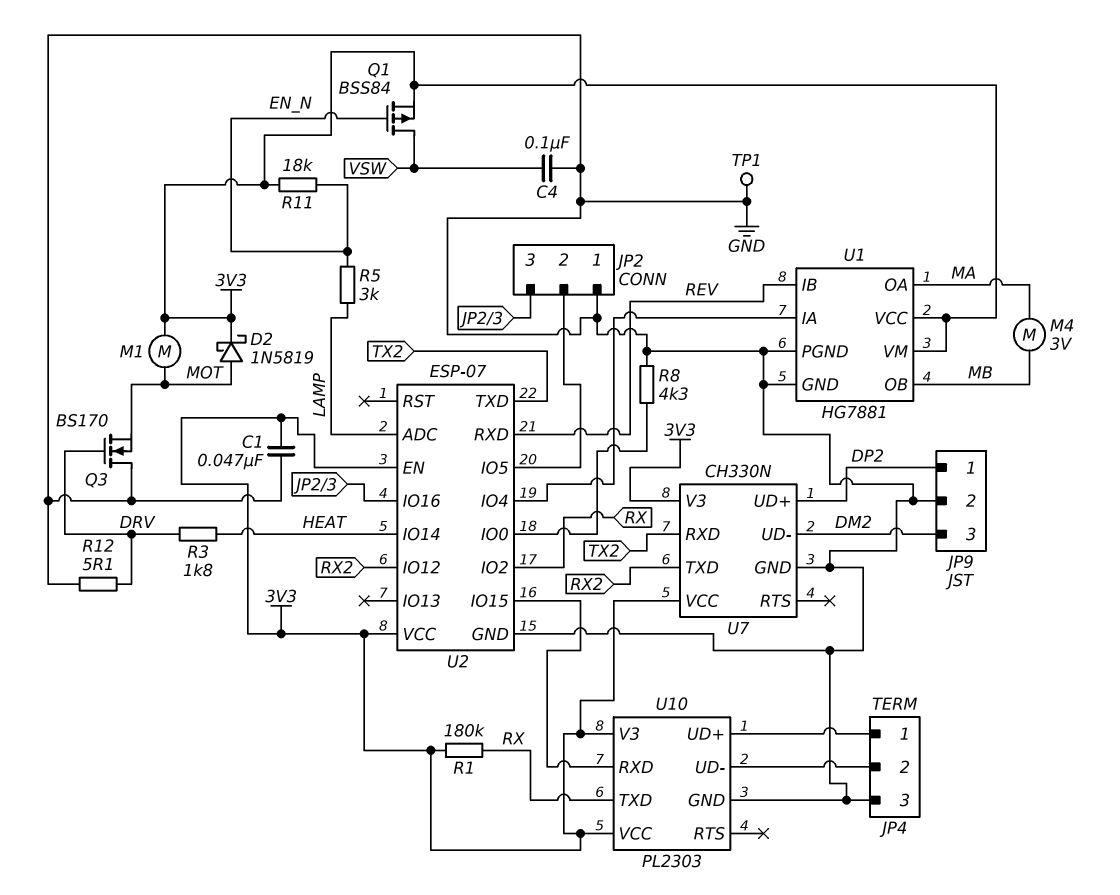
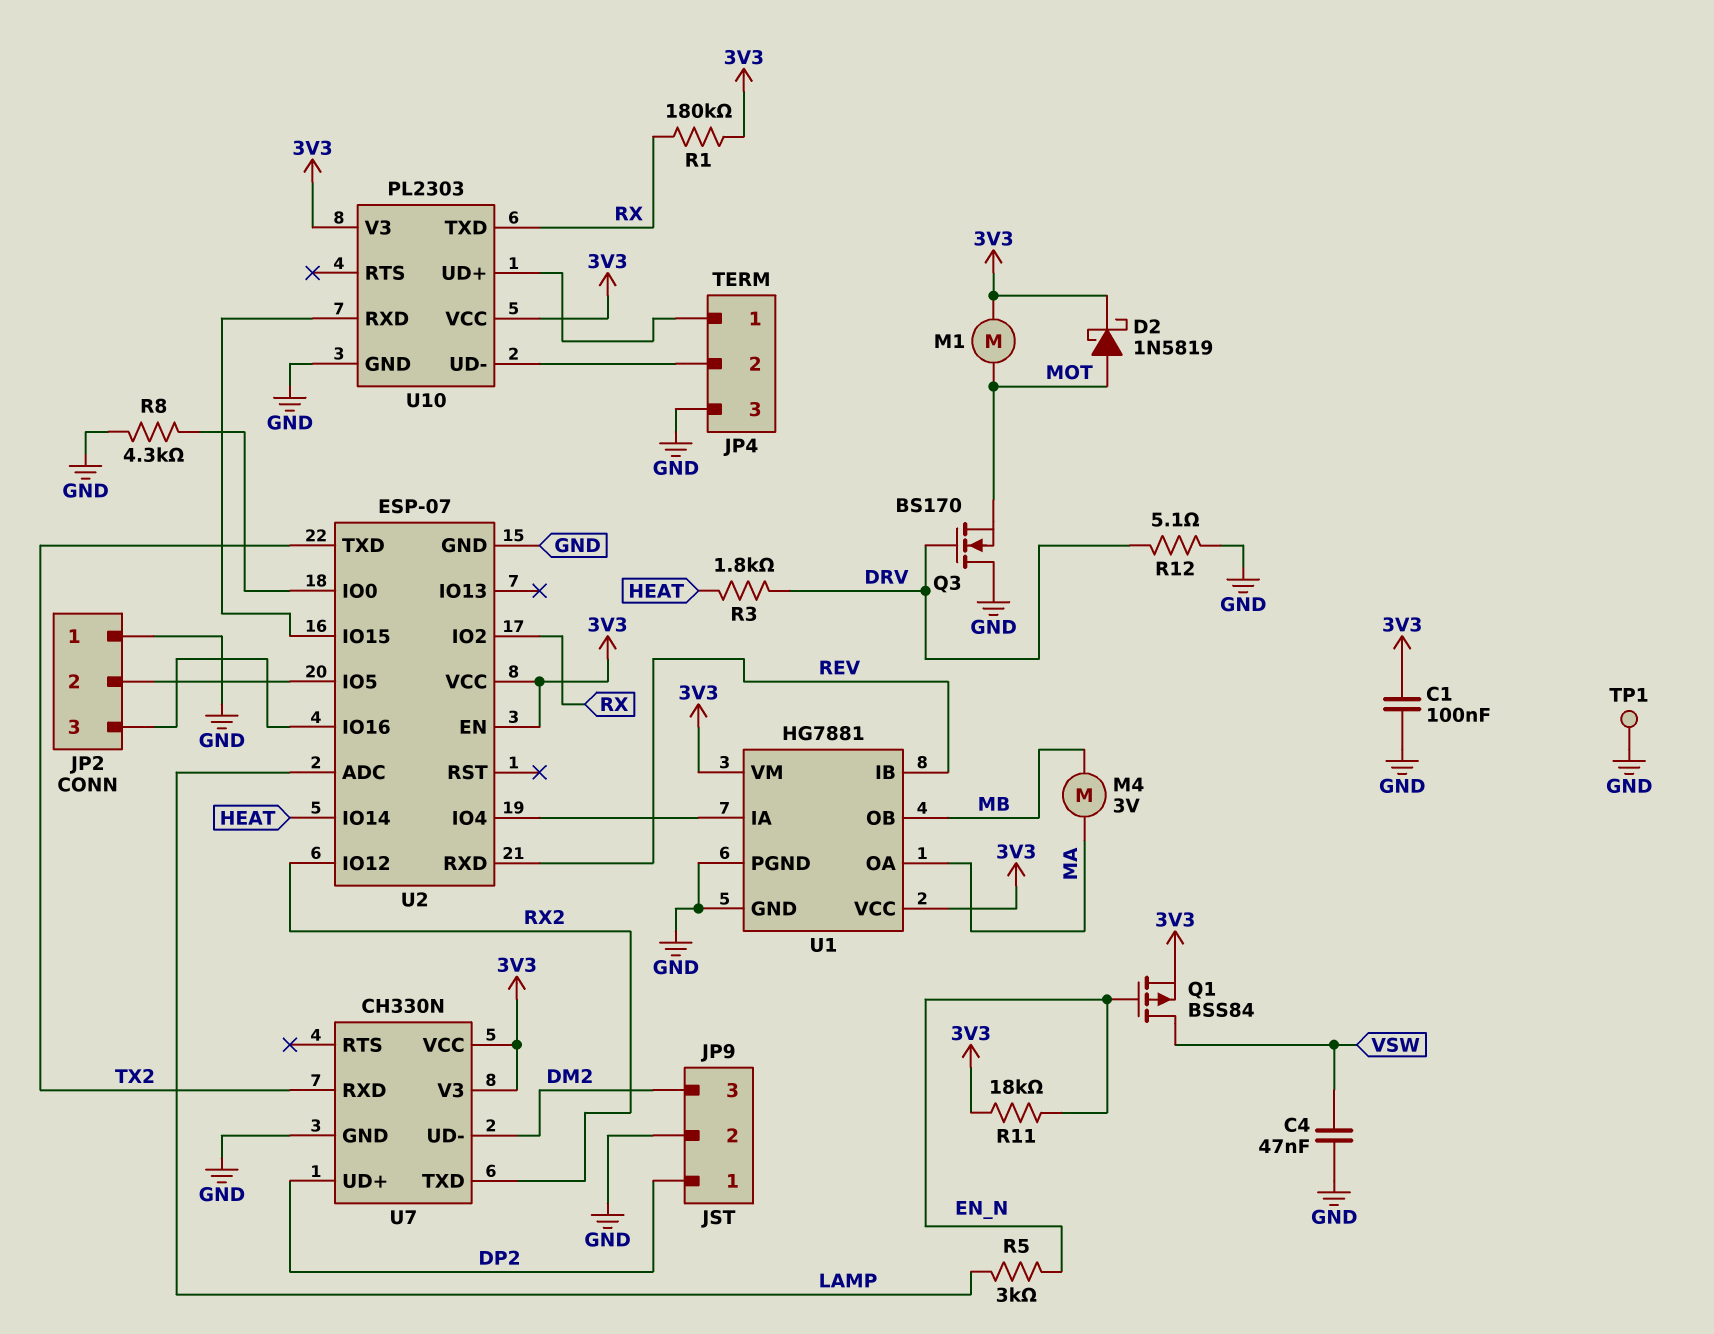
C1: 47nF (3V3, GND) -> 100nF (3V3, GND)
C4: 100nF (GND, VSW) -> 47nF (GND, VSW)

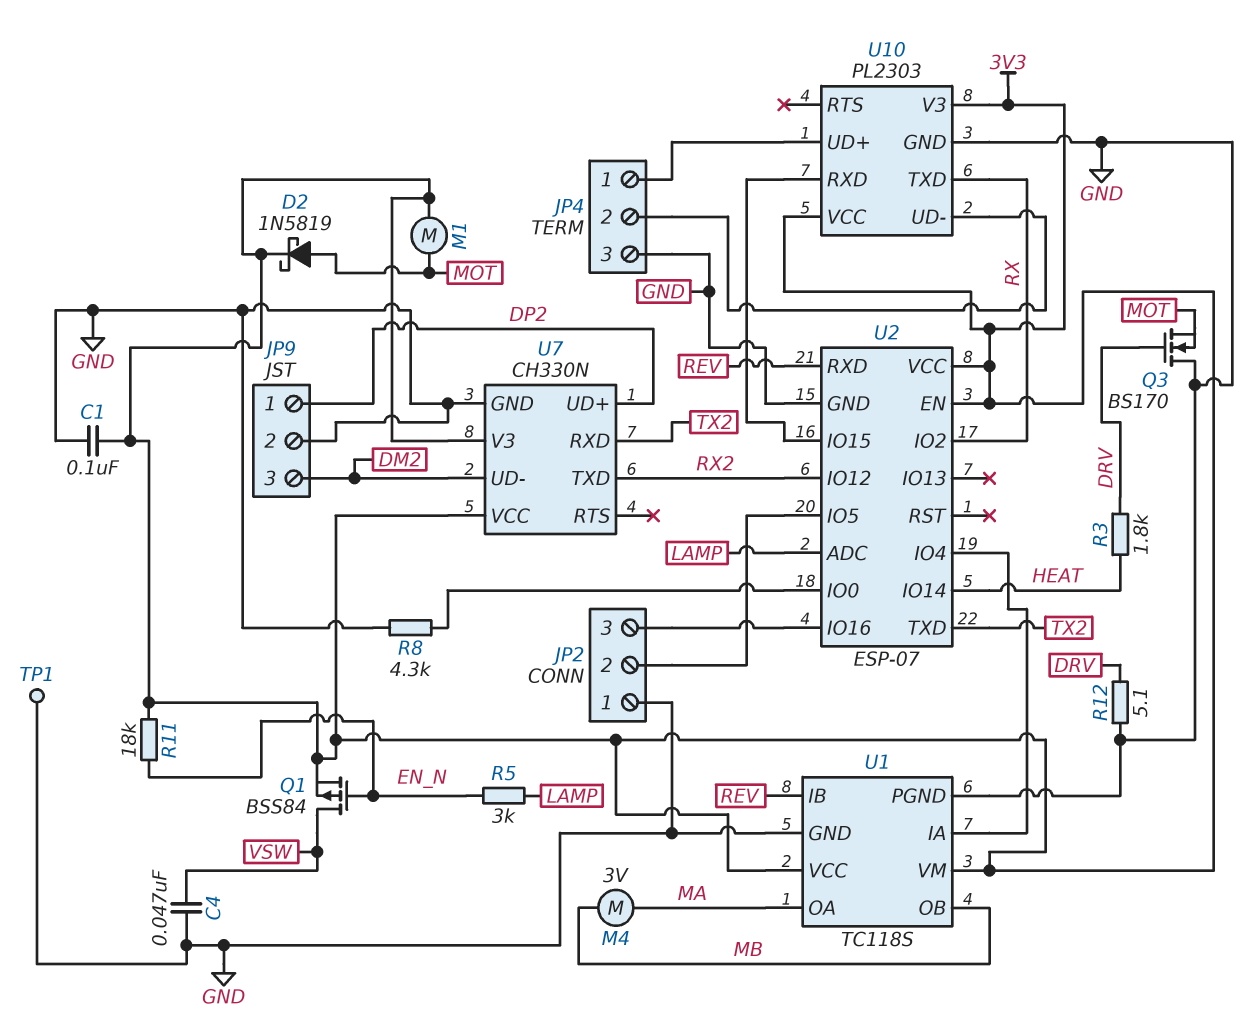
R1: 180k (3V3, RX) -> none
U1: HG7881 -> TC118S

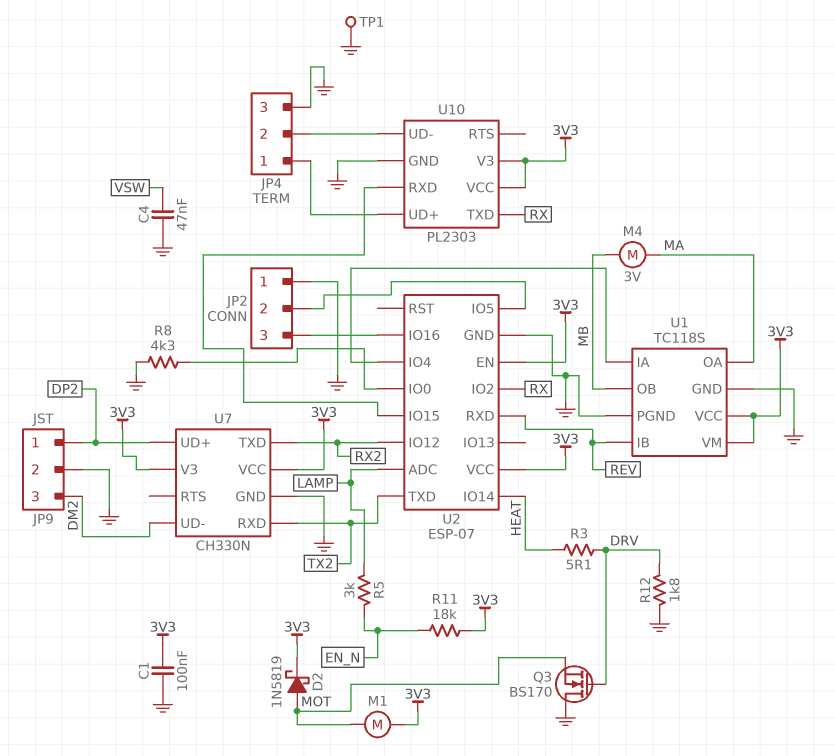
Q1: PMOS BSS84 (G EN_N, D VSW, S 3V3) -> none
R3: 1.8k (DRV, HEAT) -> 5.1 (DRV, HEAT)
R12: 5.1 (DRV, GND) -> 1.8k (DRV, GND)

